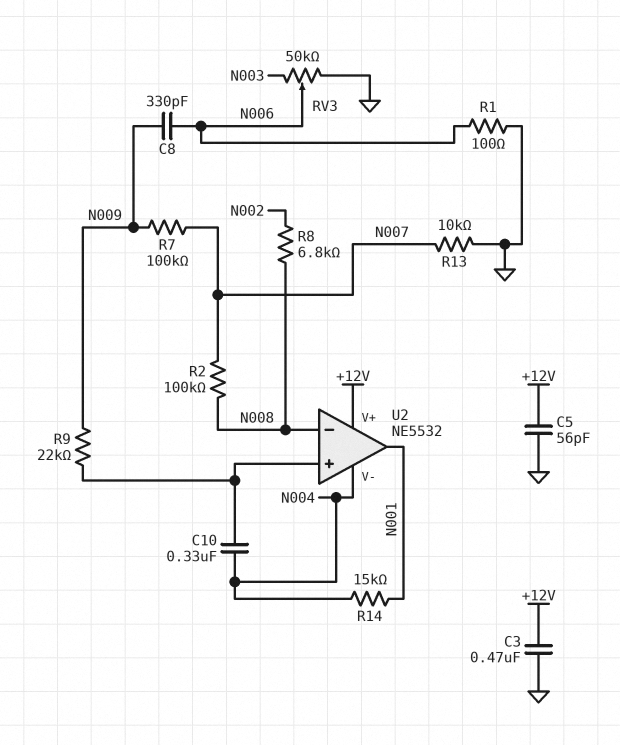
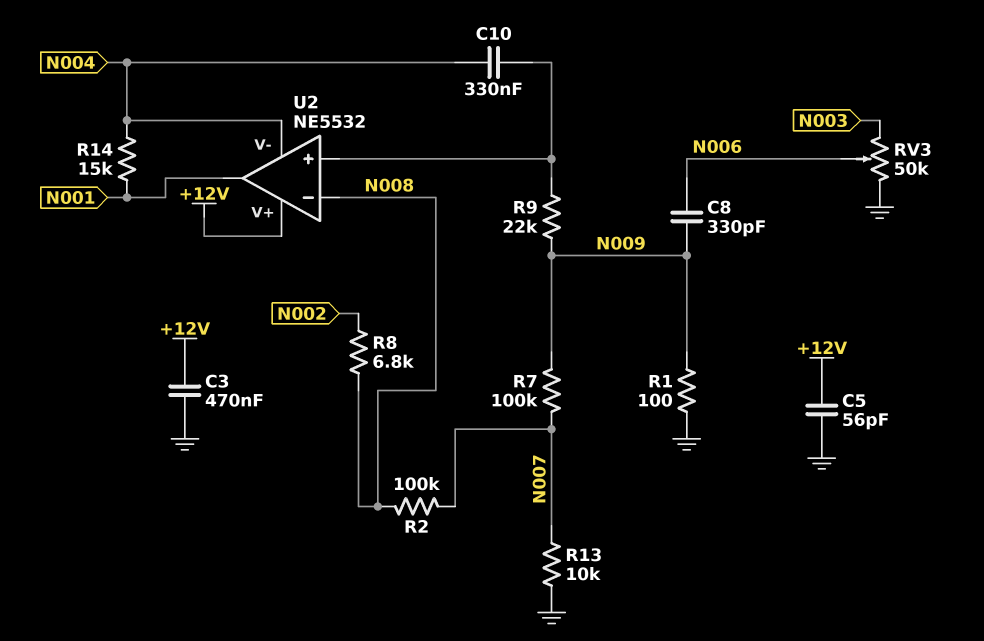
R1: 100 (GND, N006) -> 100 (GND, N009)

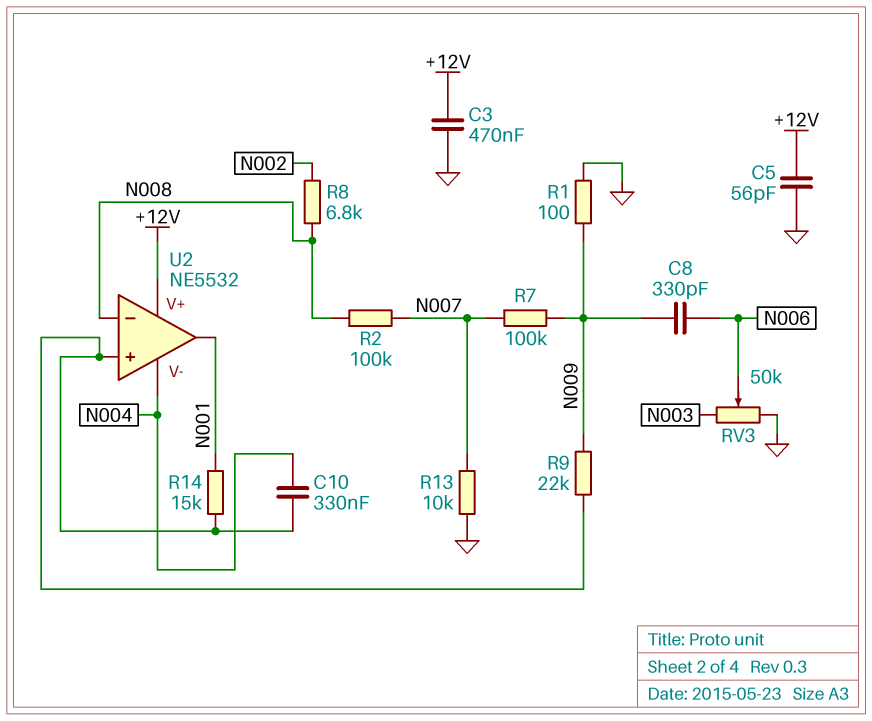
R14: 15k (N001, N004) -> 15k (N001, U2/in+)

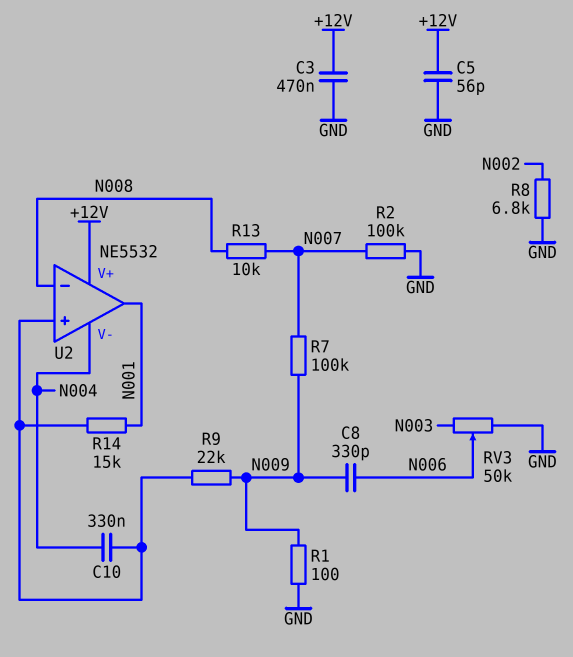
R2: 100k (N007, N008) -> 100k (GND, N007)
R8: 6.8k (N002, N008) -> 6.8k (GND, N002)
R13: 10k (GND, N007) -> 10k (N007, N008)

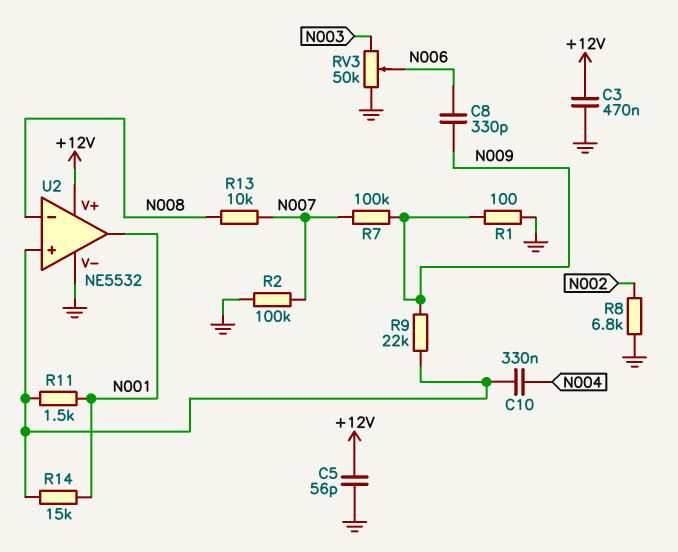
R11: none -> 1.5k (N001, U2/in+)
U2 pin V-: N004 -> GND

